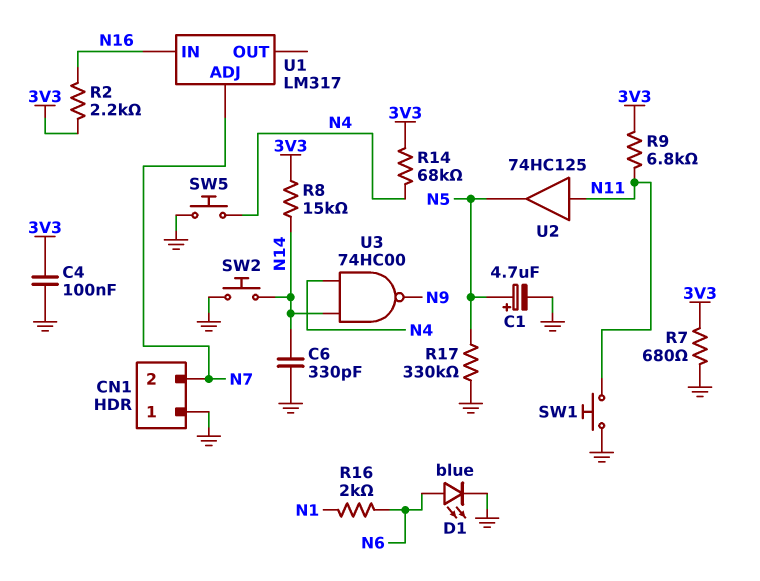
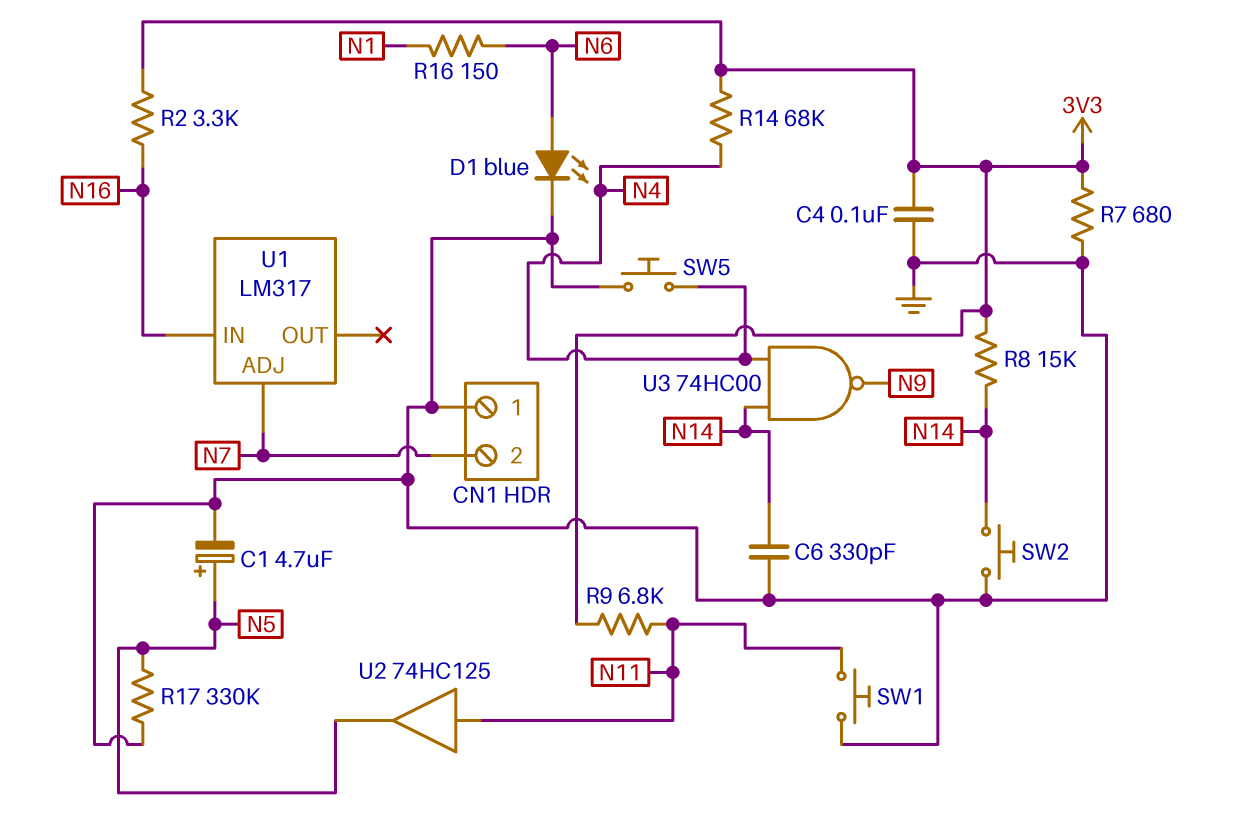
R2: 2.2k (3V3, N16) -> 3.3k (3V3, N16)
R16: 2k (N1, N6) -> 150 (N1, N6)

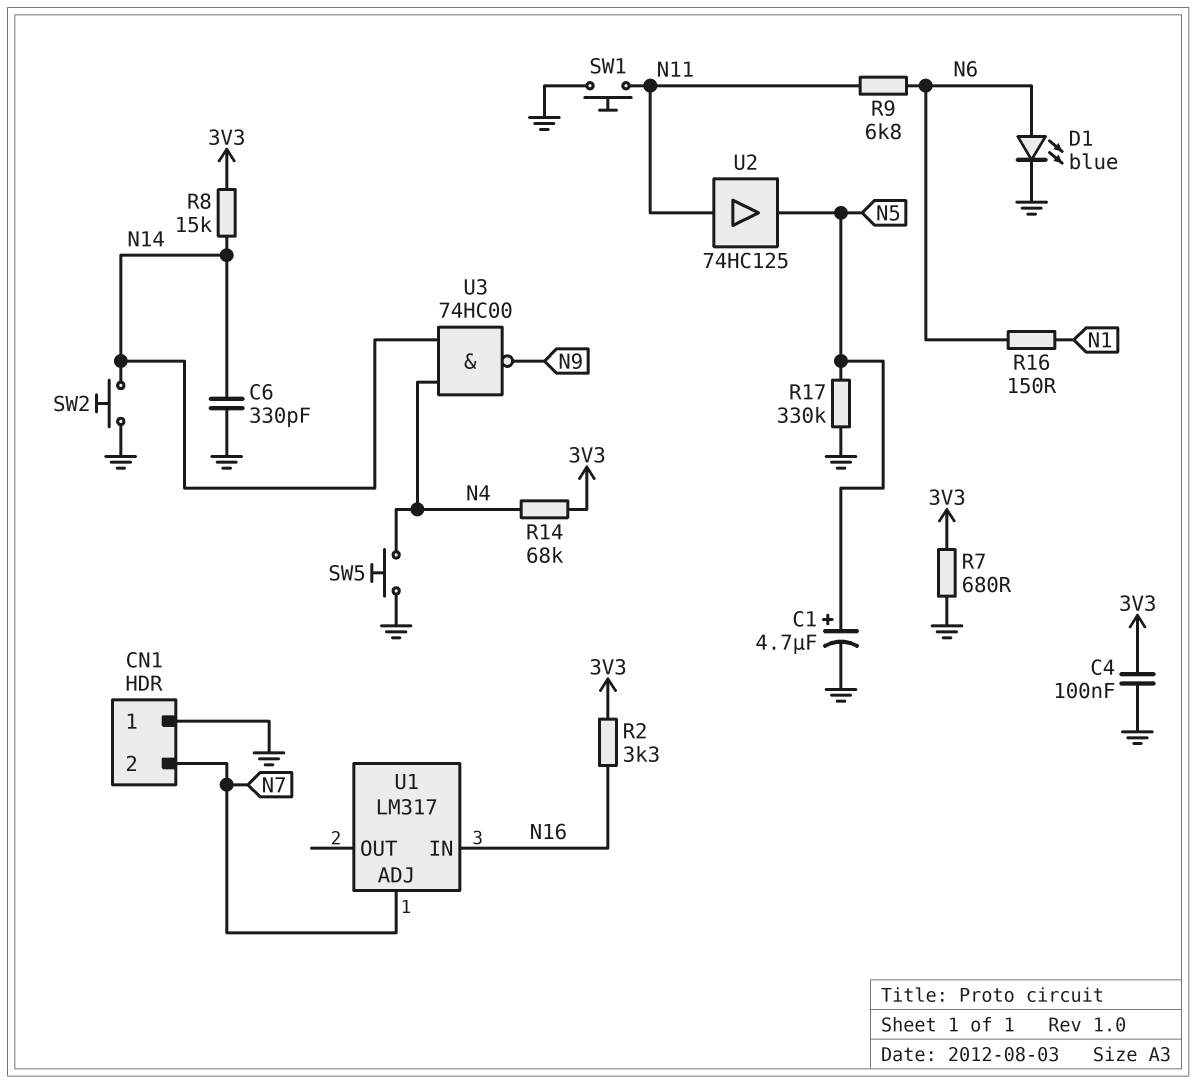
R9: 6.8k (3V3, N11) -> 6.8k (N6, N11)

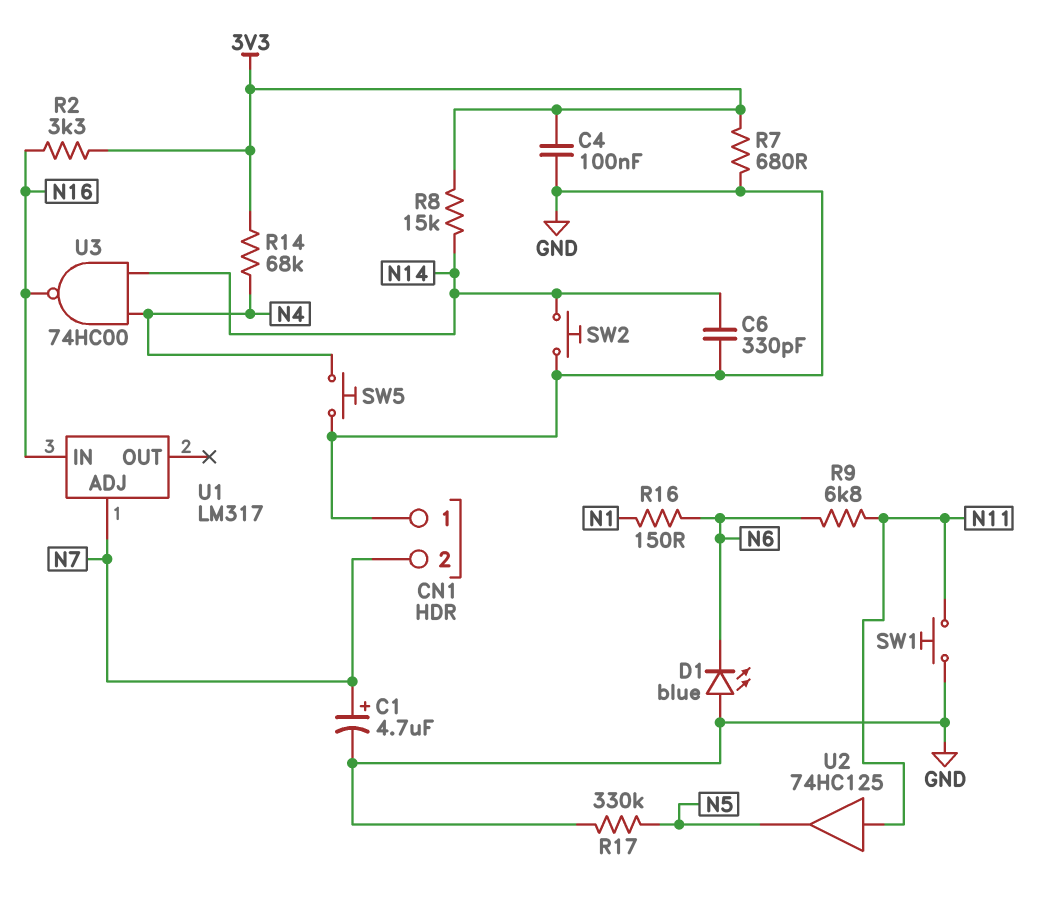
C1: 4.7uF (plus N5, minus GND) -> 4.7uF (plus N7, minus GND)
D1: LED blue (A N6, K GND) -> LED blue (A GND, K N6)
U3: NAND 74HC00 (in N4, in N14, out N9) -> NAND 74HC00 (in N4, in N14, out N16)

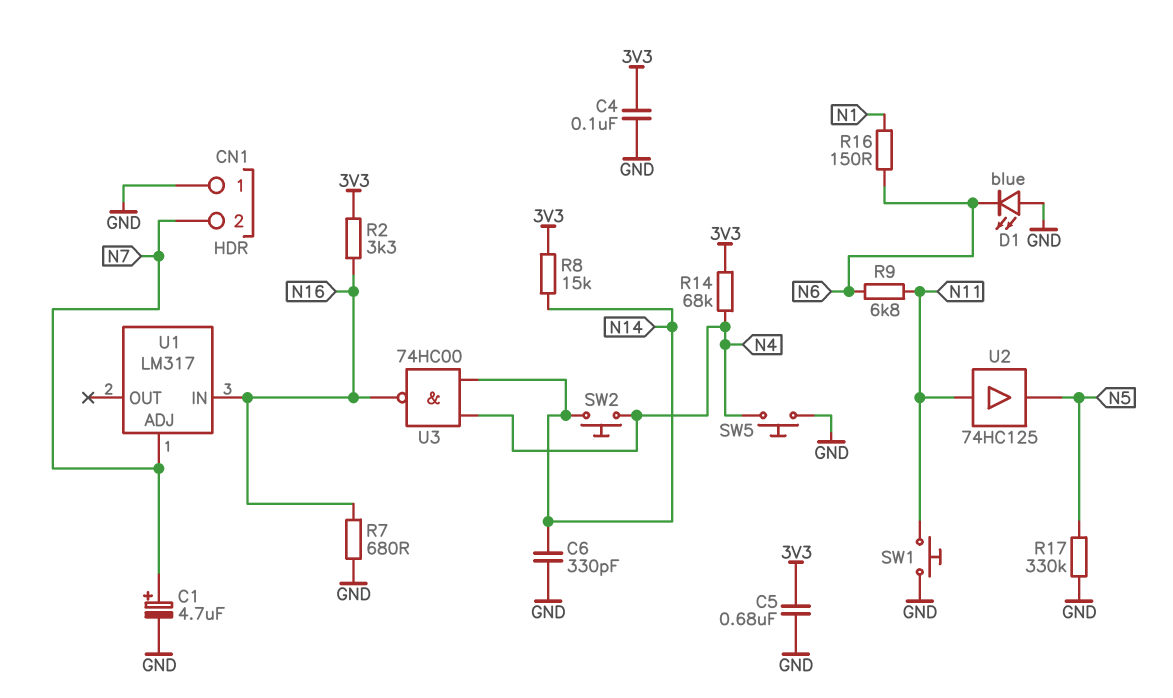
C5: none -> 680nF (3V3, GND)
R7: 680 (3V3, GND) -> 680 (GND, N16)
SW2: button (GND, N14) -> button (N4, N14)

